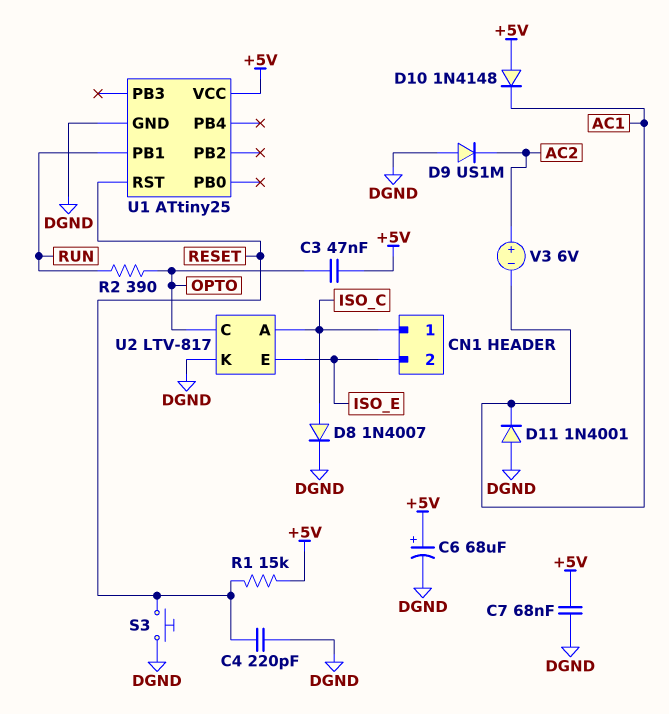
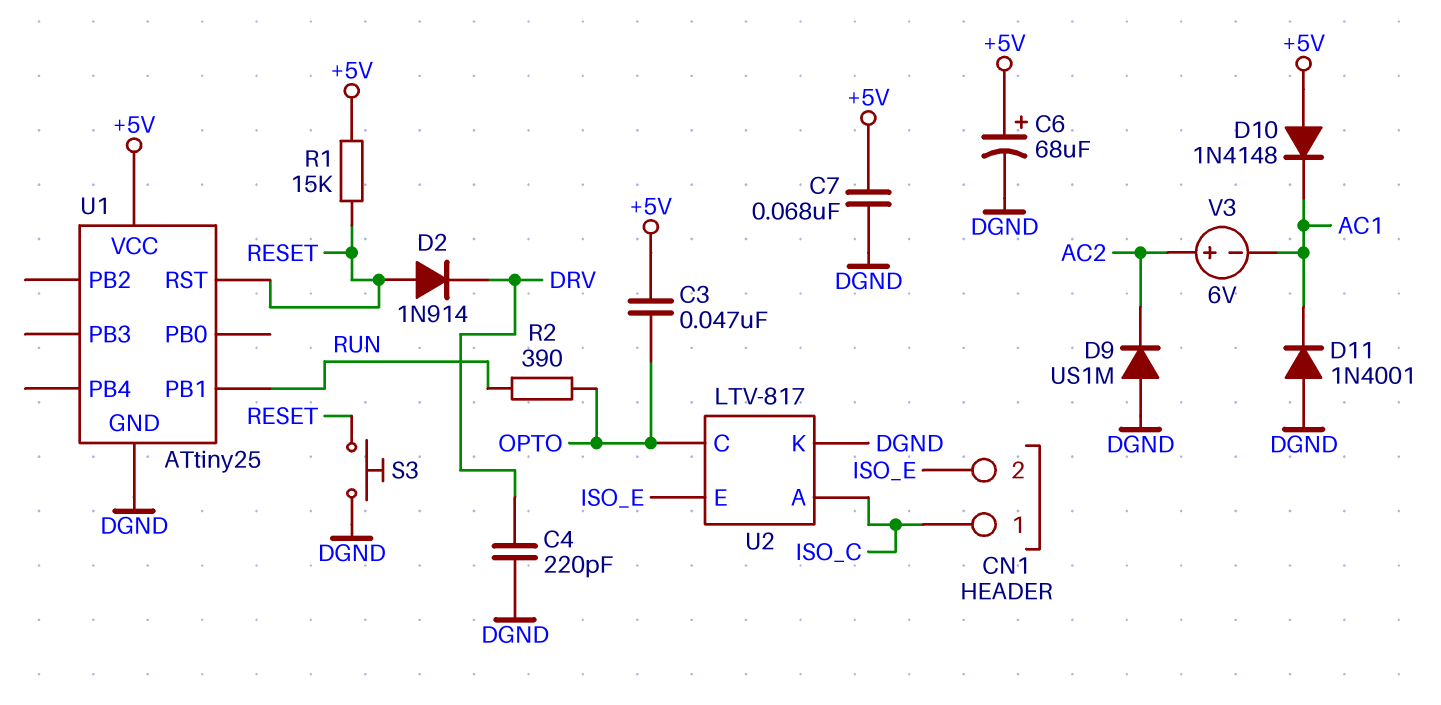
C4: 220pF (DGND, RESET) -> 220pF (DGND, DRV)
D2: none -> diode 1N914 (A RESET, K DRV)
D8: diode 1N4007 (A ISO_C, K DGND) -> none

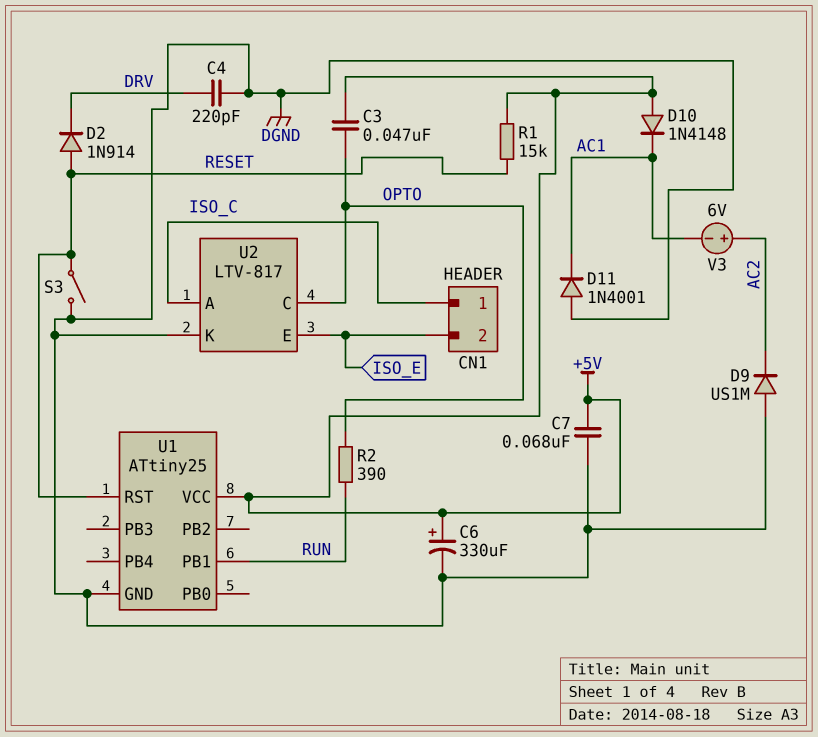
C6: 68uF (plus +5V, minus DGND) -> 330uF (plus +5V, minus DGND)
S3: button (DGND, RESET) -> switch (DGND, RESET)

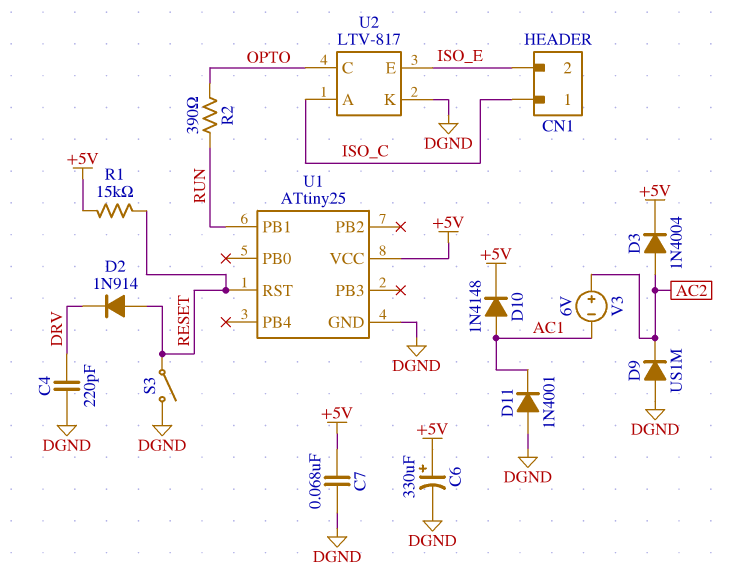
C3: 47nF (+5V, OPTO) -> none
D3: none -> diode 1N4004 (A AC2, K +5V)
D10: diode 1N4148 (A +5V, K AC1) -> diode 1N4148 (A AC1, K +5V)

